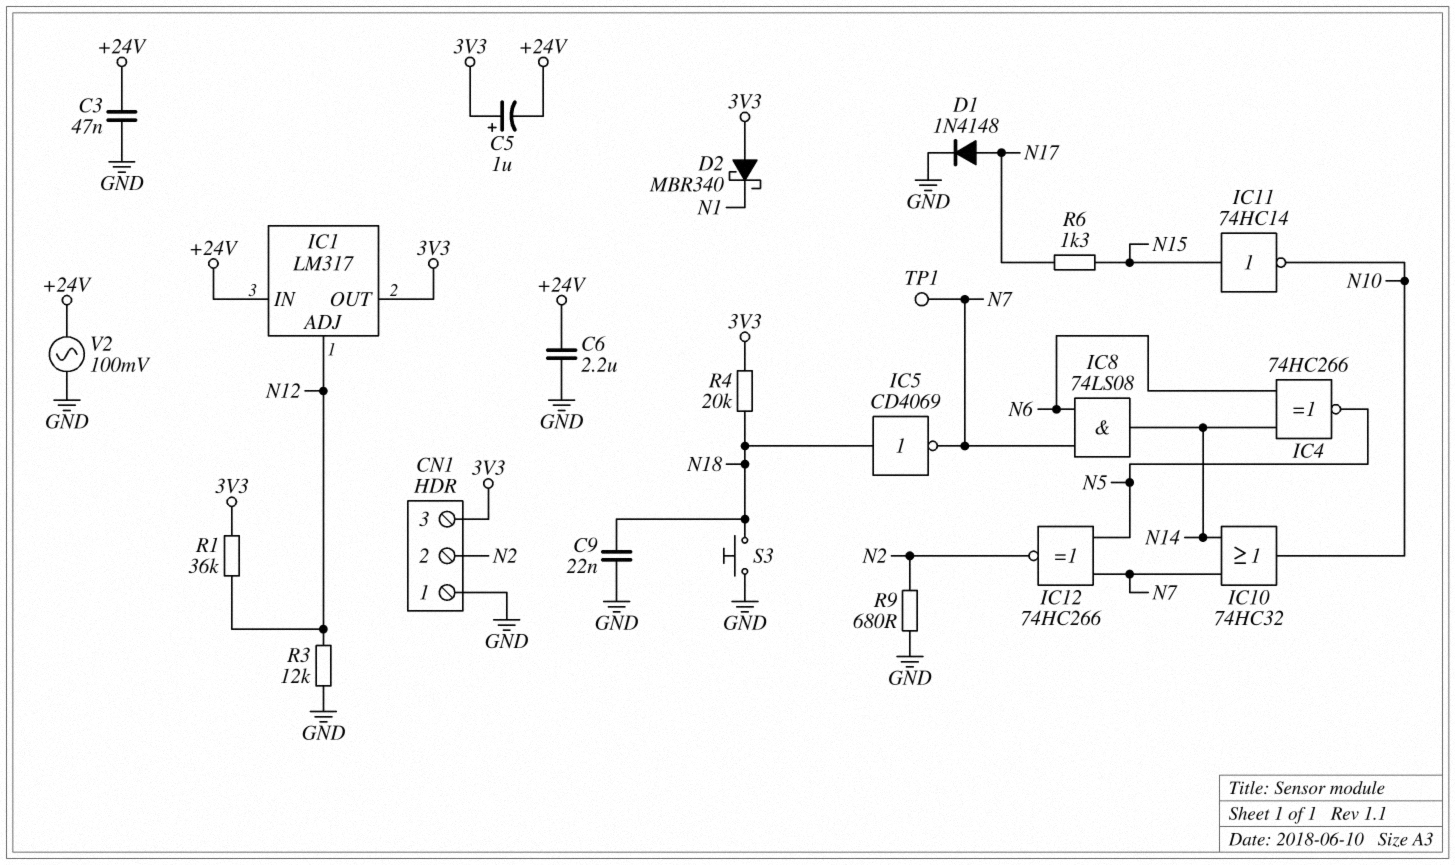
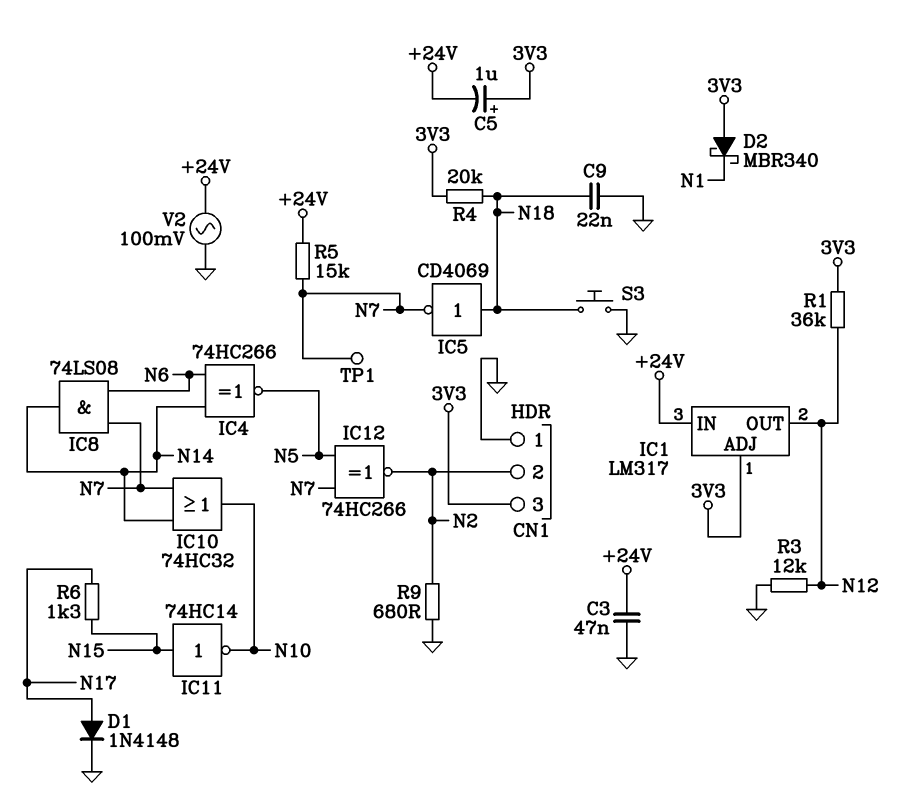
C6: 2.2uF (+24V, GND) -> none
IC1 pin ADJ: N12 -> 3V3
IC1 pin OUT: 3V3 -> N12
R5: none -> 15k (+24V, N7)

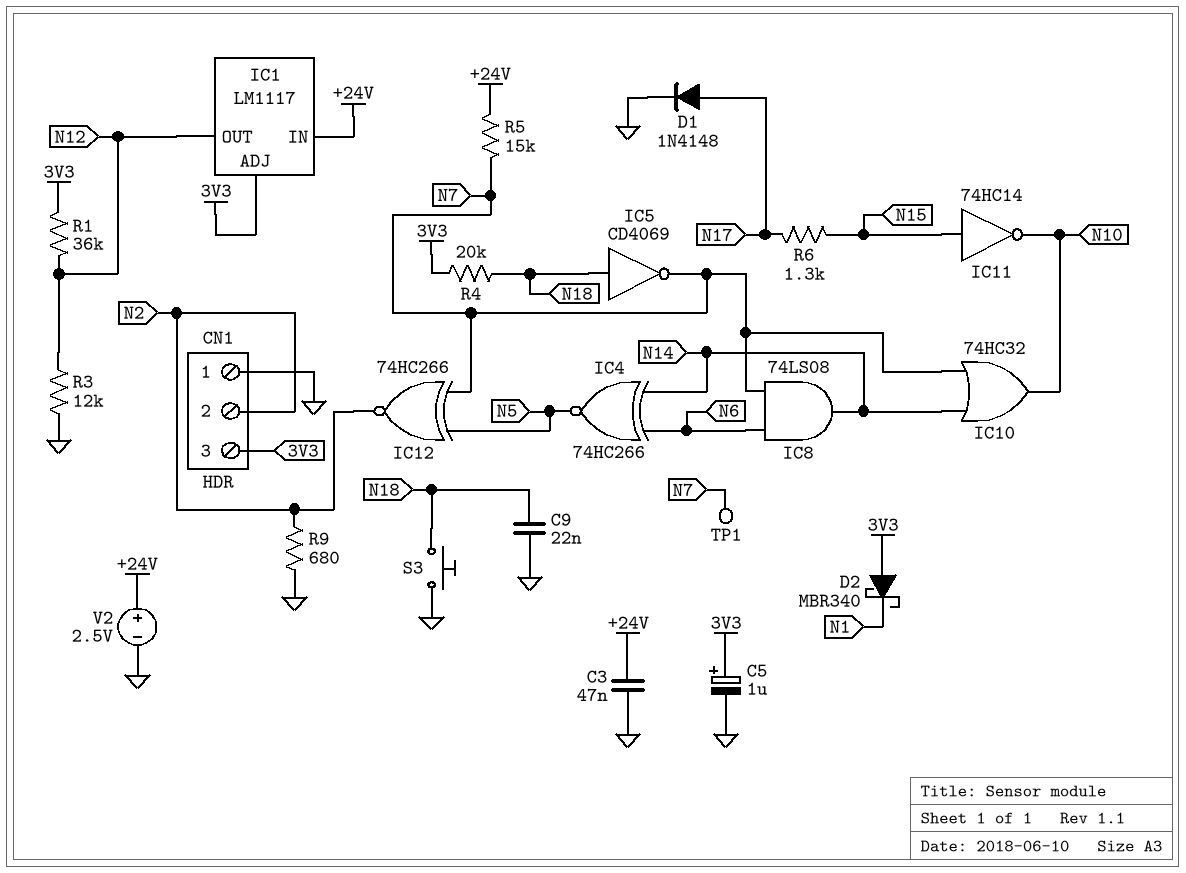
C5: 1uF (plus 3V3, minus +24V) -> 1uF (plus 3V3, minus GND)
IC1: LM317 -> LM1117
V2: AC 100mV (+24V, GND) -> 2.5V (plus +24V, minus GND)

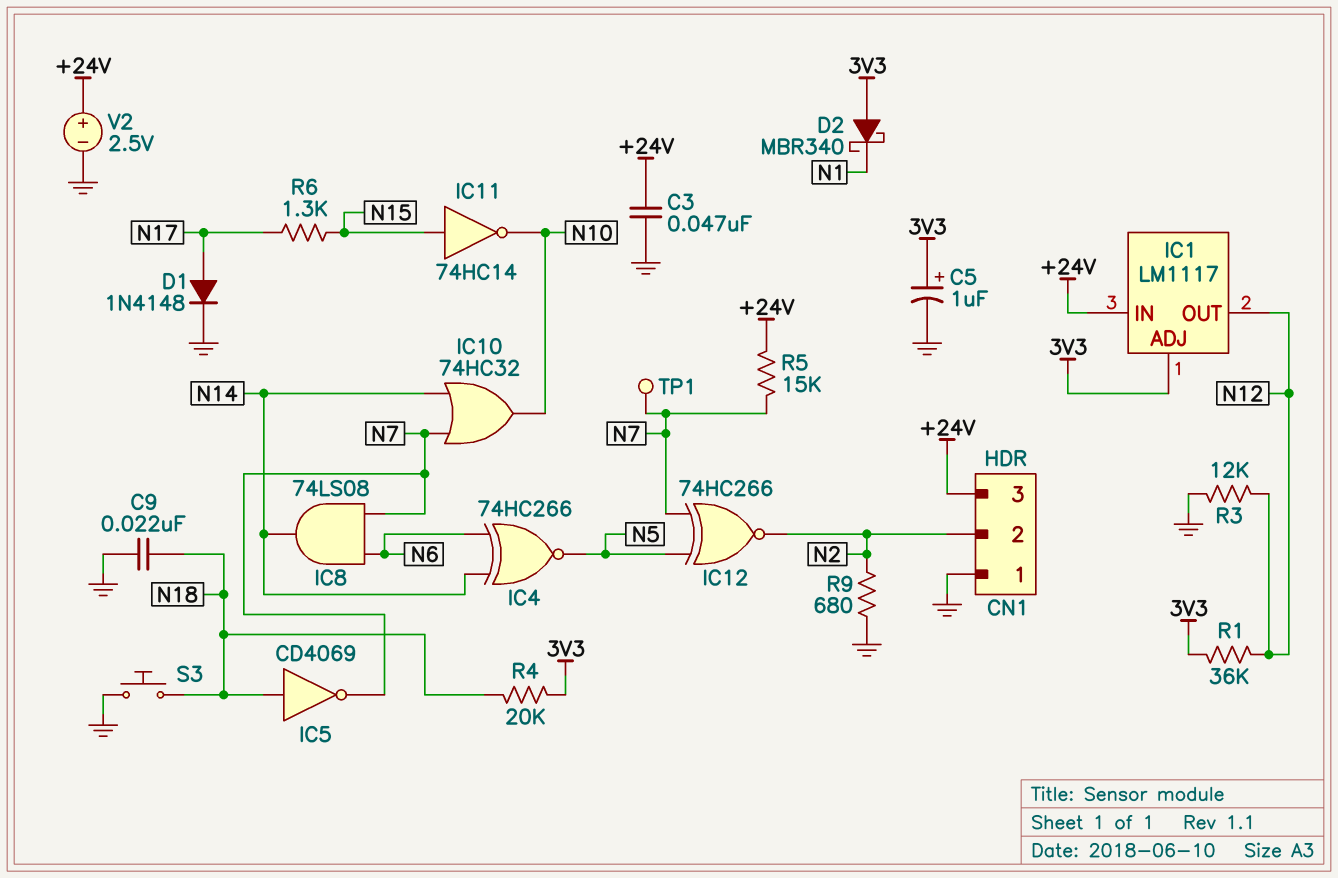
CN1 pin 3: 3V3 -> +24V

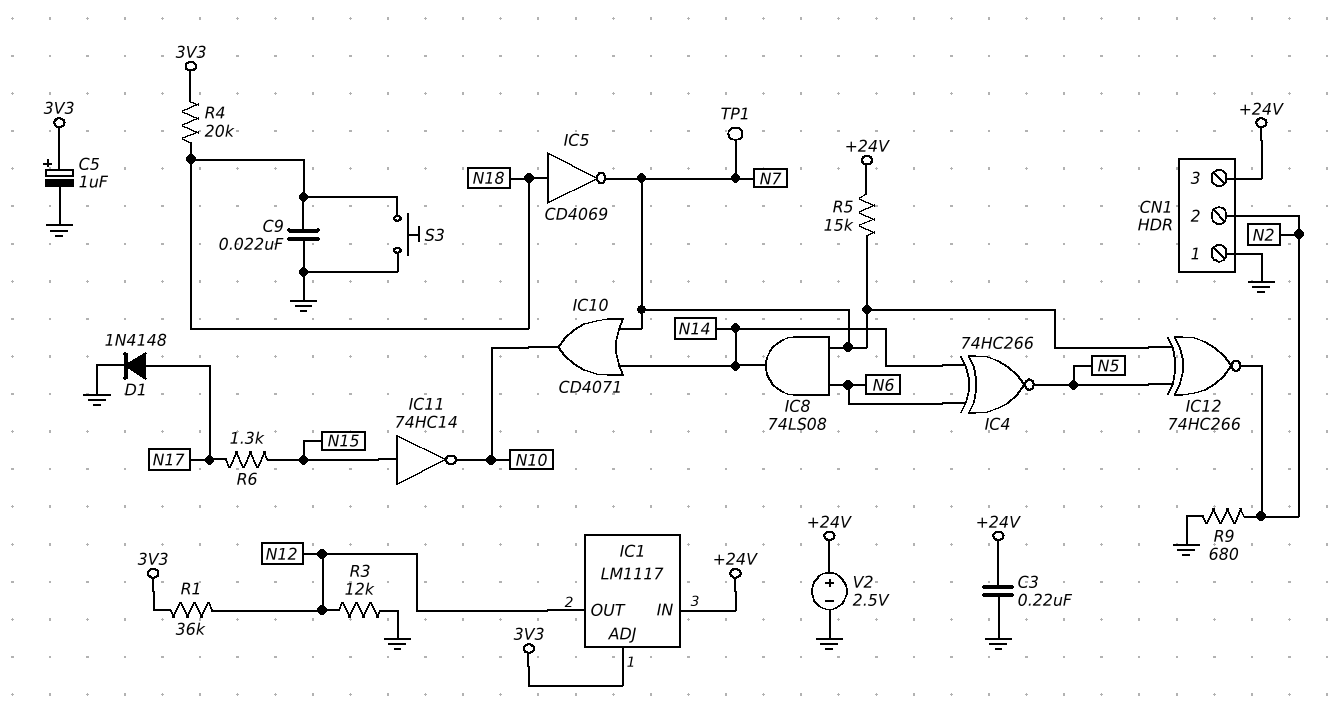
C3: 47nF (+24V, GND) -> 220nF (+24V, GND)
D2: schottky MBR340 (A 3V3, K N1) -> none
IC10: OR 74HC32 (in N7, in N14, out N10) -> OR CD4071 (in N7, in N14, out N10)

